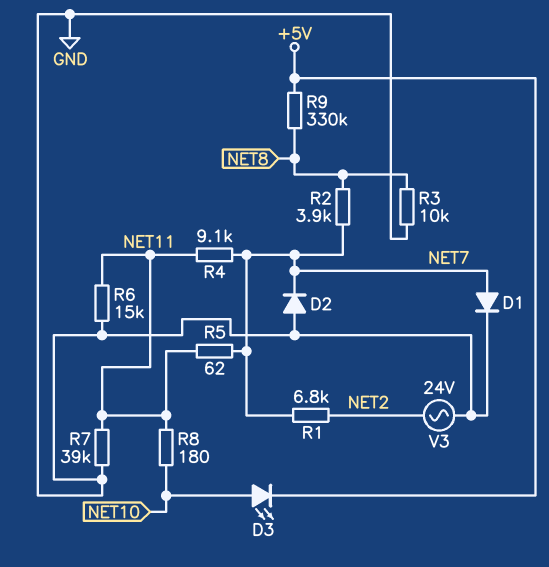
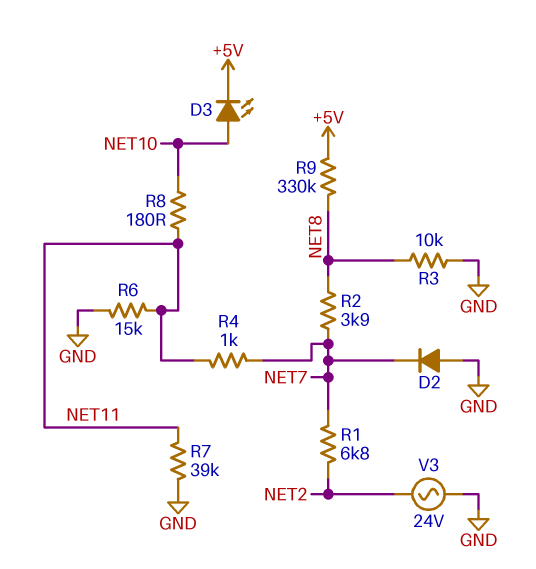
D1: diode (A NET7, K GND) -> none
R4: 9.1k (NET7, NET11) -> 1k (NET7, NET11)
R5: 62 (NET7, NET11) -> none

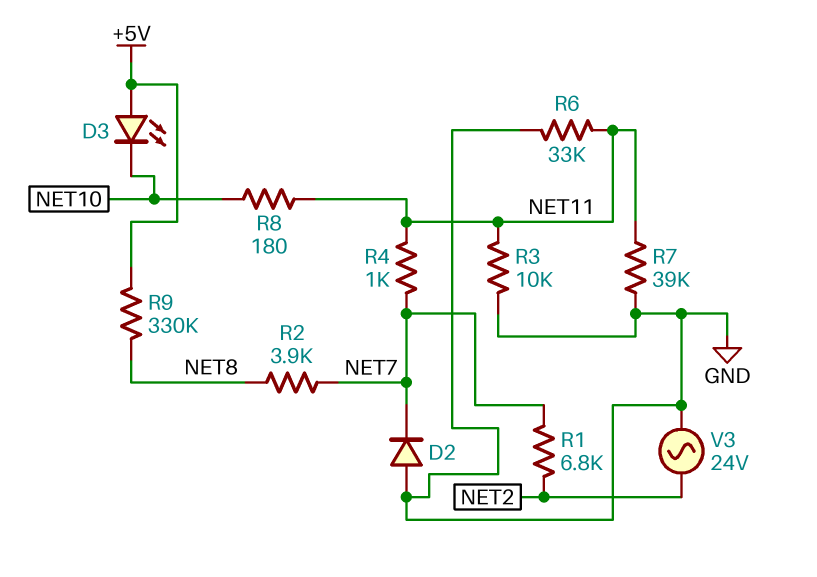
D3: LED (A NET10, K +5V) -> LED (A +5V, K NET10)
R3: 10k (GND, NET8) -> 10k (GND, NET11)
R6: 15k (GND, NET11) -> 33k (GND, NET11)

